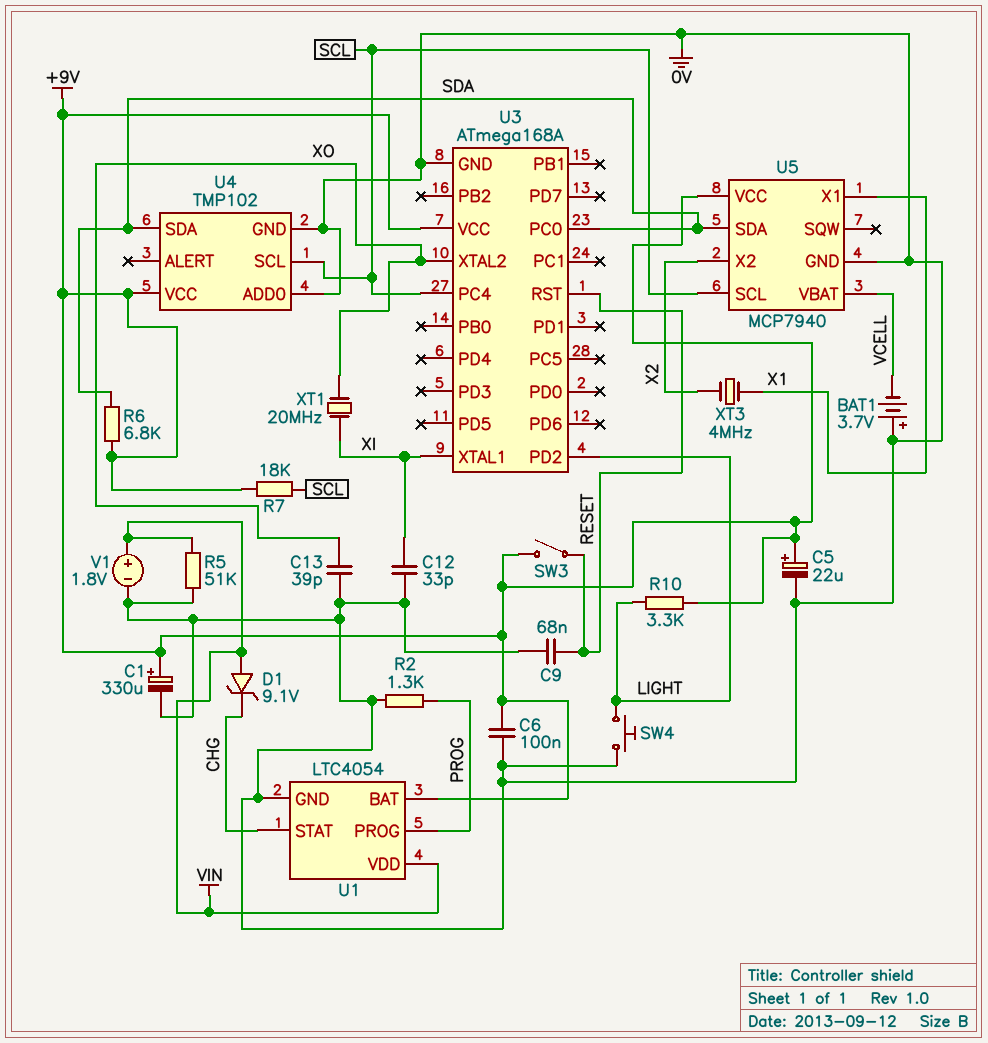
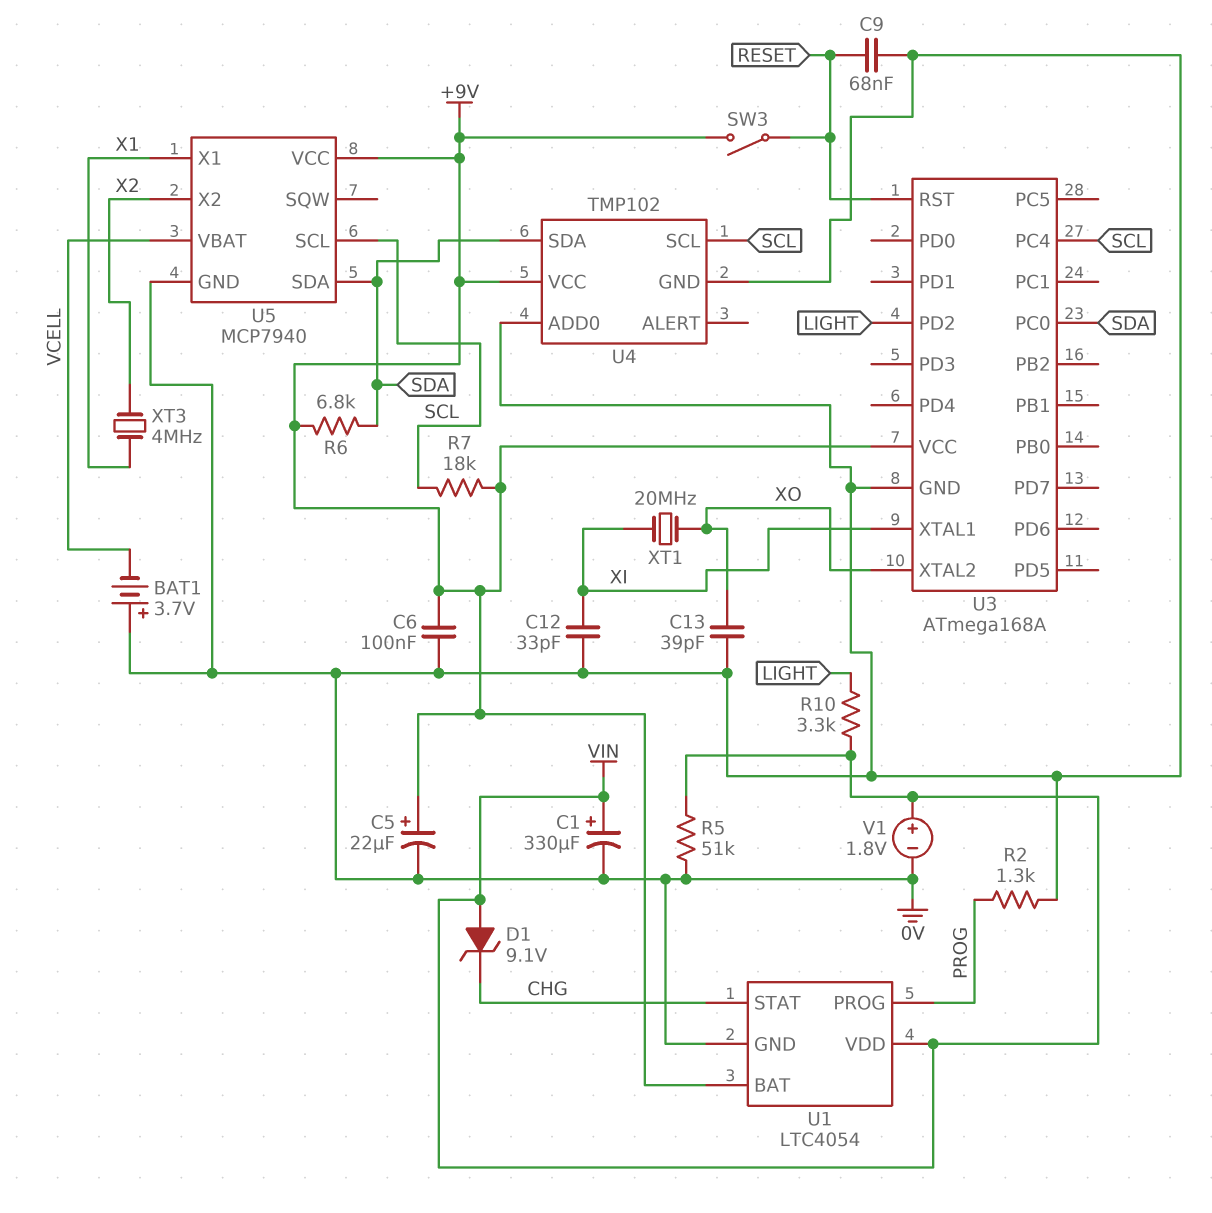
C1: 330uF (plus +9V, minus 0V) -> 330uF (plus VIN, minus 0V)
R10: 3.3k (+9V, LIGHT) -> 3.3k (LIGHT, VIN)
SW4: button (0V, LIGHT) -> none

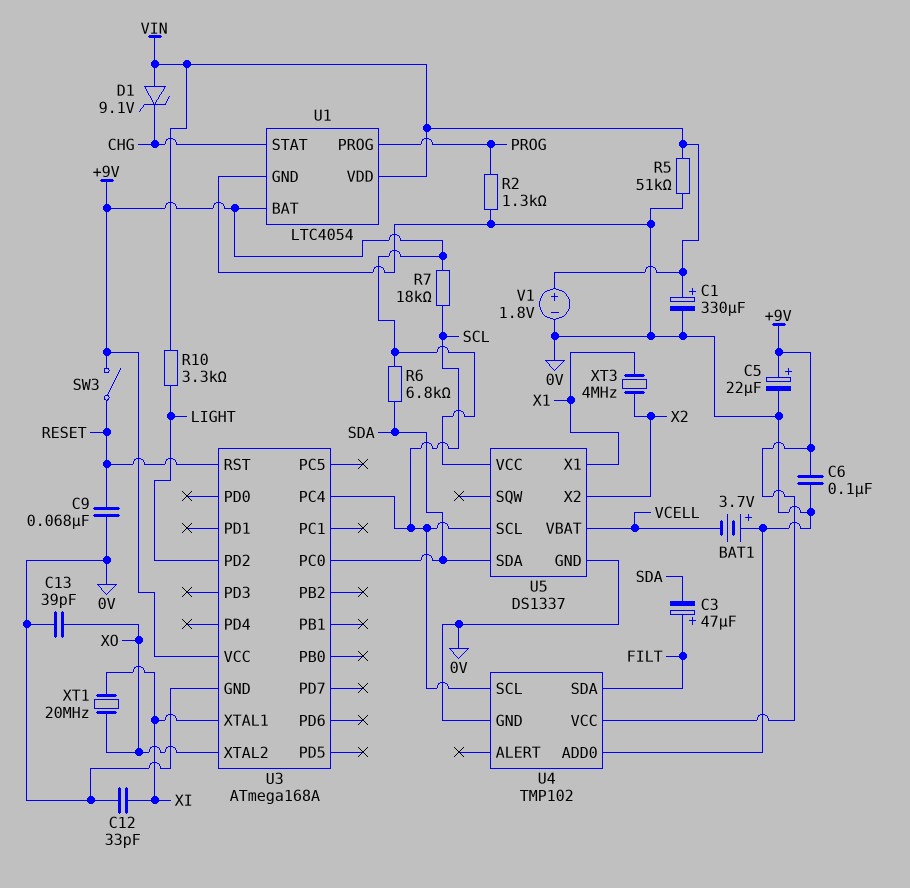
C3: none -> 47uF (plus FILT, minus SDA)
U4 pin SDA: SDA -> FILT
U5: MCP7940 -> DS1337

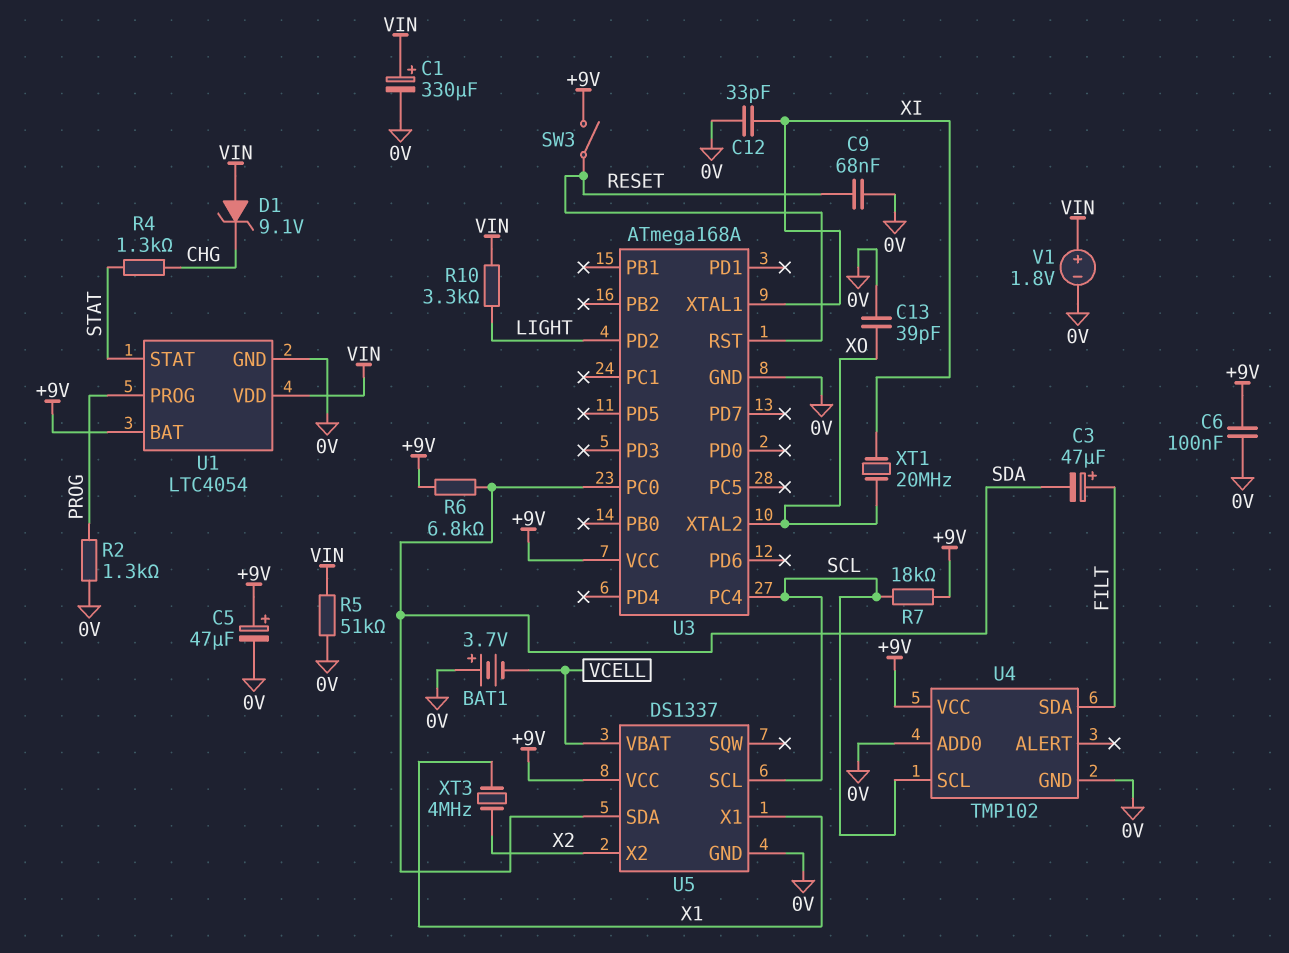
C5: 22uF (plus +9V, minus 0V) -> 47uF (plus +9V, minus 0V)
R4: none -> 1.3k (CHG, STAT)
U1 pin STAT: CHG -> STAT

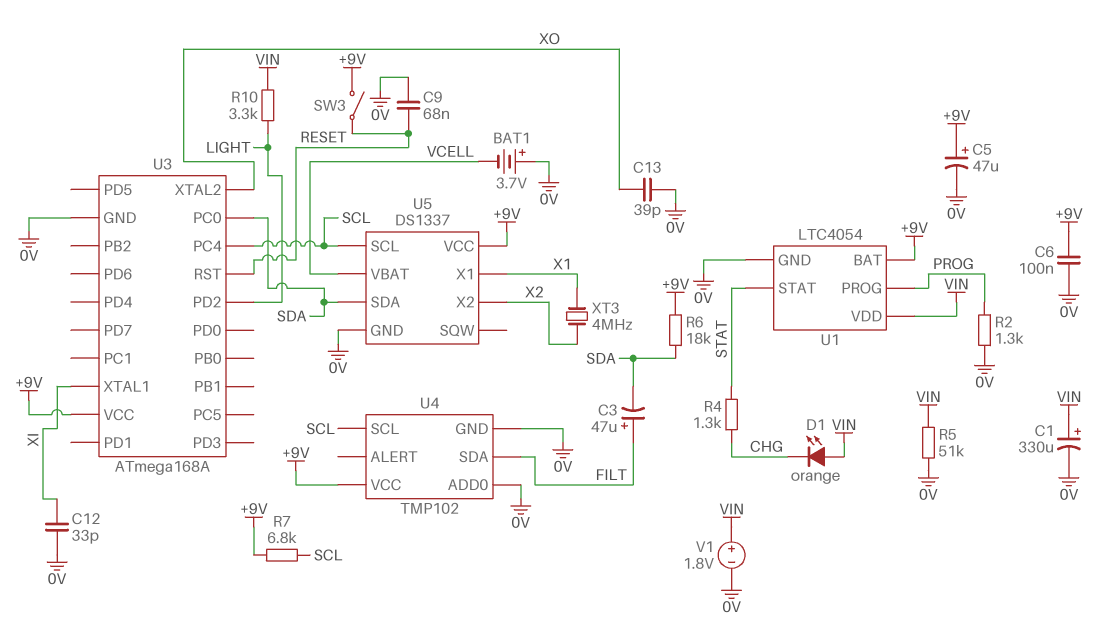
D1: zener 9.1V (A VIN, K CHG) -> LED orange (A VIN, K CHG)
R6: 6.8k (+9V, SDA) -> 18k (+9V, SDA)
R7: 18k (+9V, SCL) -> 6.8k (+9V, SCL)
XT1: 20MHz (XI, XO) -> none

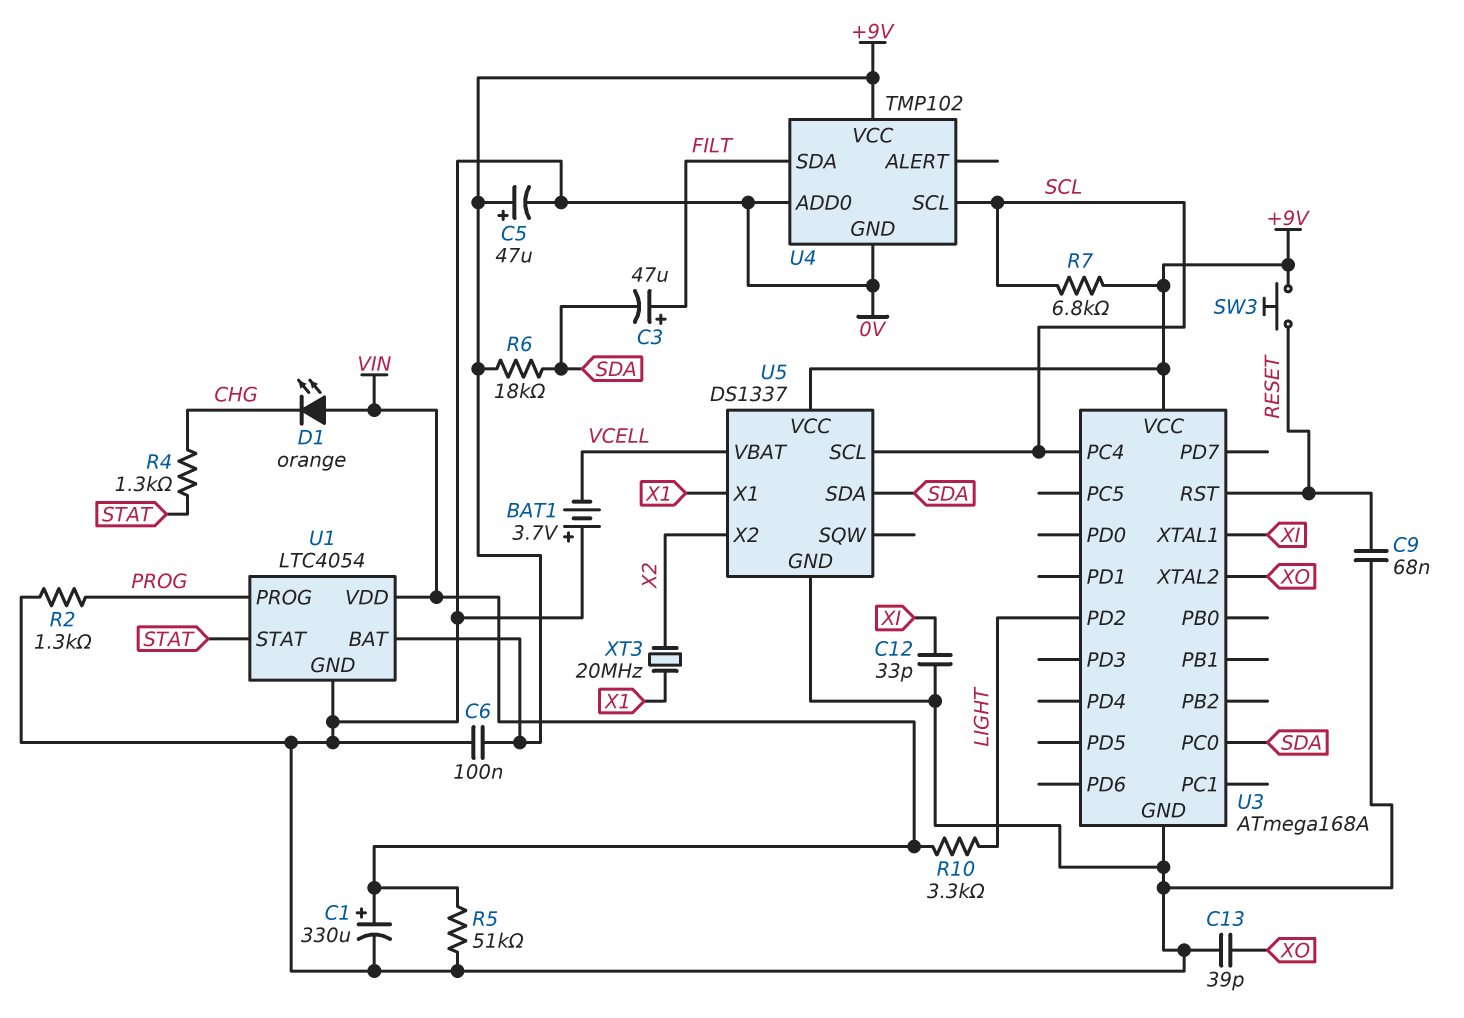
SW3: switch (+9V, RESET) -> button (+9V, RESET)
V1: 1.8V (plus VIN, minus 0V) -> none
XT3: 4MHz (X1, X2) -> 20MHz (X1, X2)

